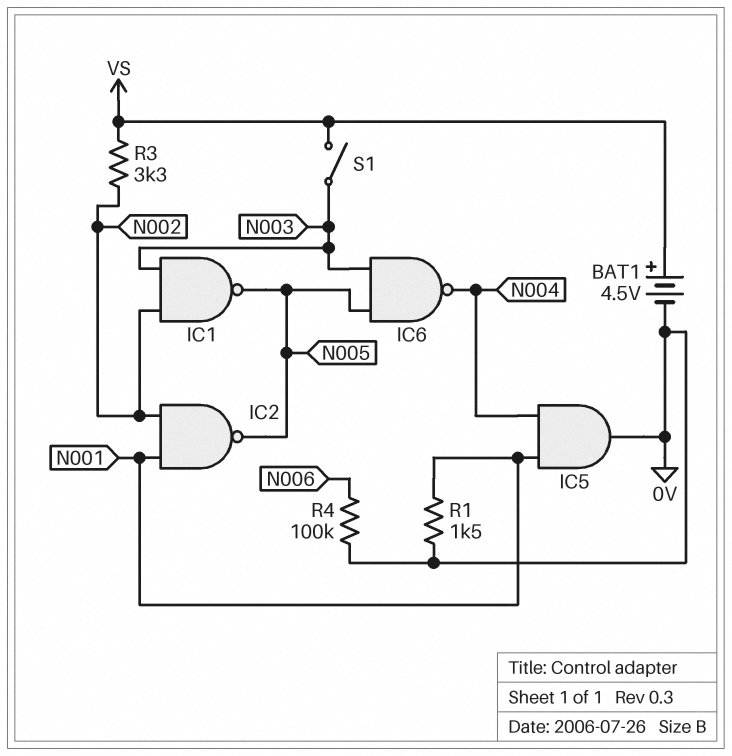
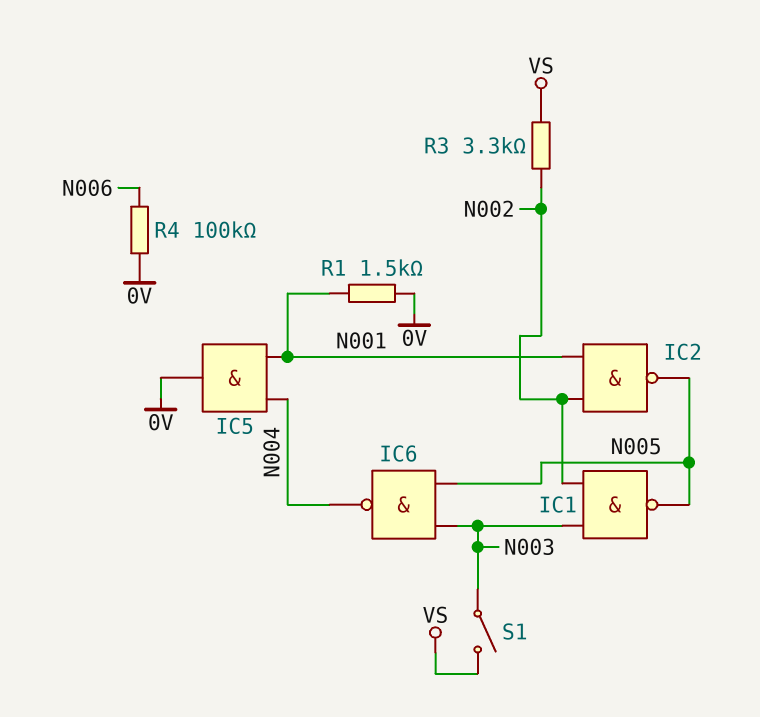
BAT1: 4.5V (plus VS, minus 0V) -> none

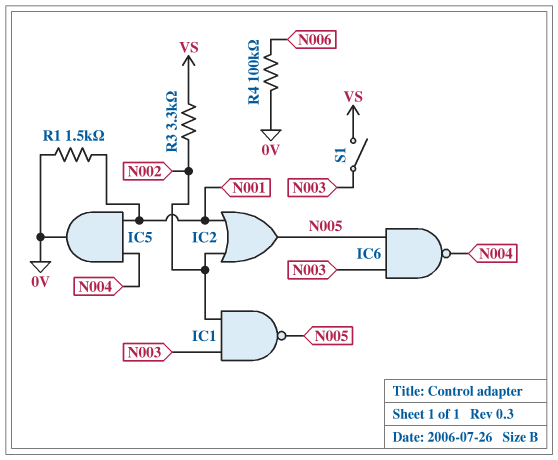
IC2: NAND (in N001, in N002, out N005) -> OR (in N001, in N002, out N005)

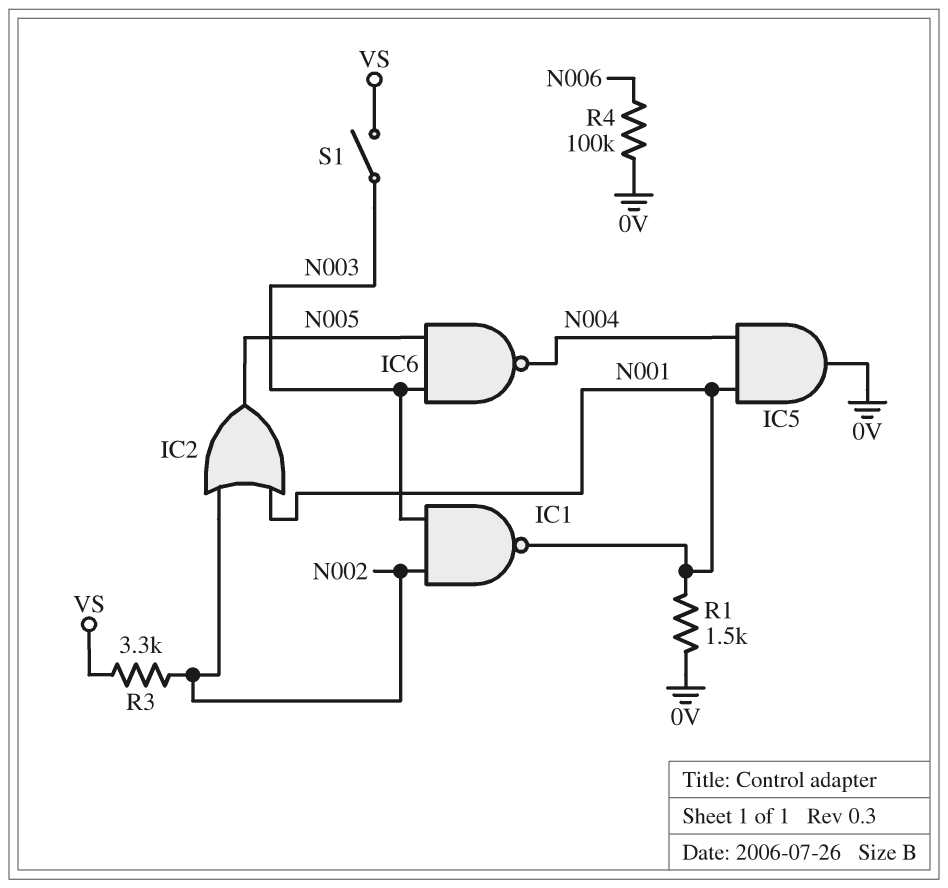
IC1: NAND (in N002, in N003, out N005) -> NAND (in N002, in N003, out N001)

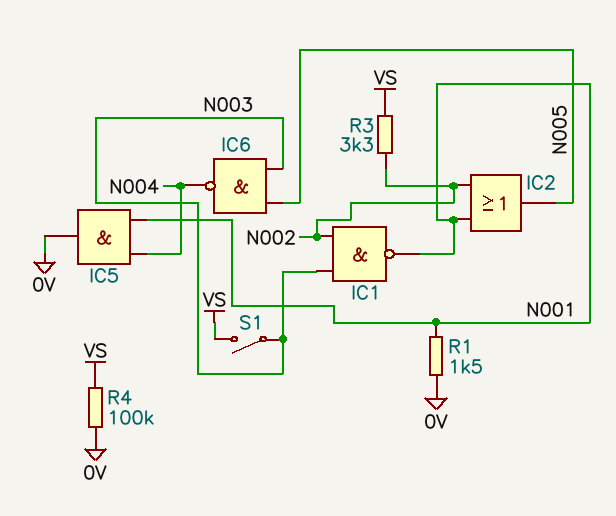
R4: 100k (0V, N006) -> 100k (0V, VS)

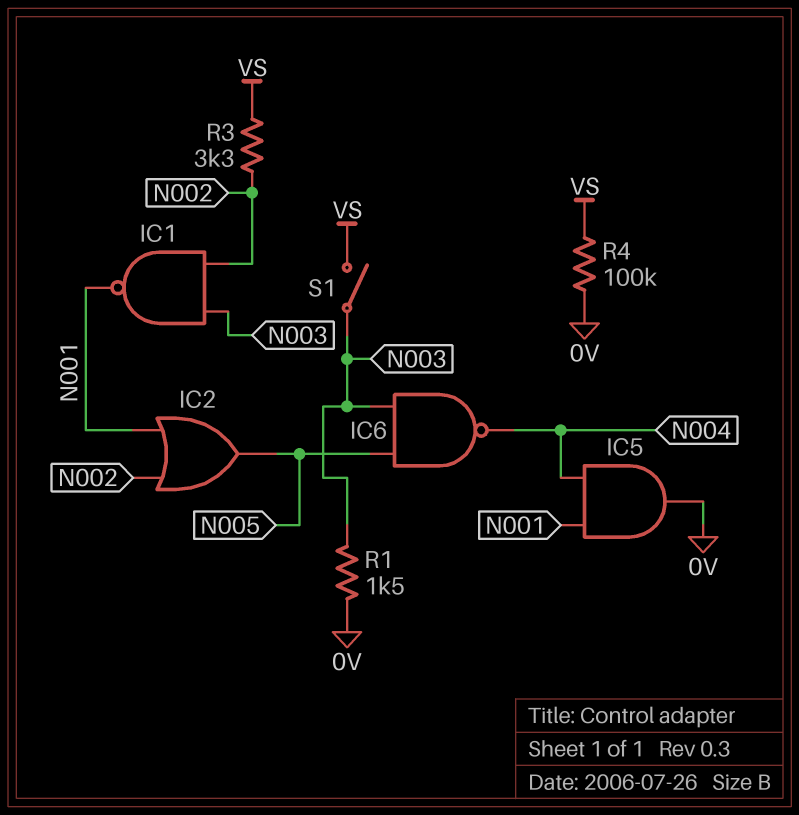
R1: 1.5k (0V, N001) -> 1.5k (0V, N003)

